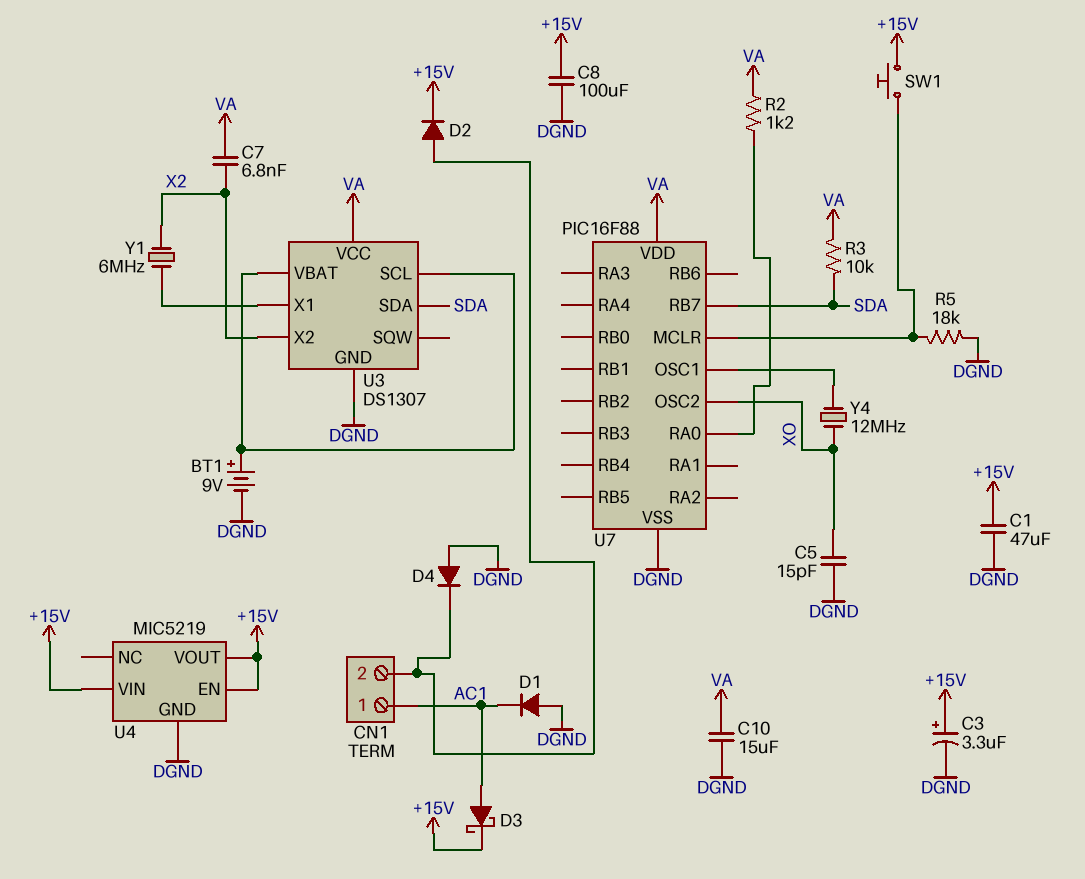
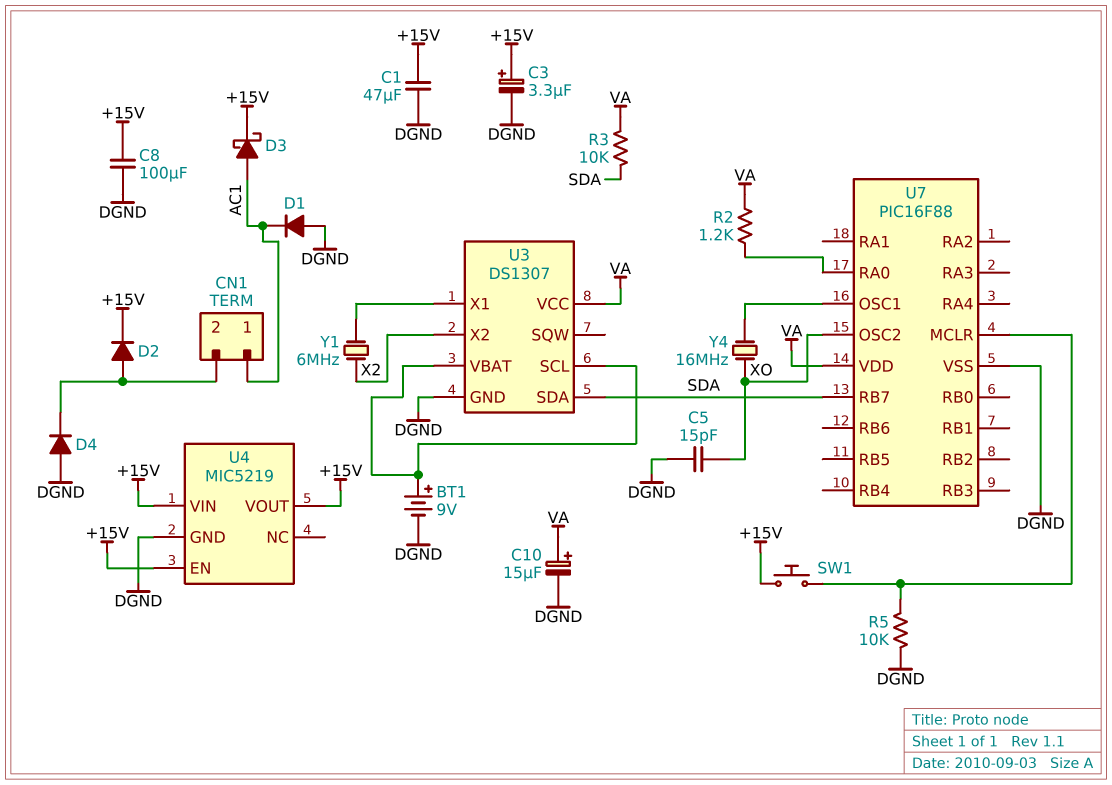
C7: 6.8nF (VA, X2) -> none
C10: 15uF (DGND, VA) -> 15uF (plus VA, minus DGND)
R5: 18k (DGND, U7/MCLR) -> 10k (DGND, U7/MCLR)
Y4: 12MHz (U7/OSC1, XO) -> 16MHz (U7/OSC1, XO)

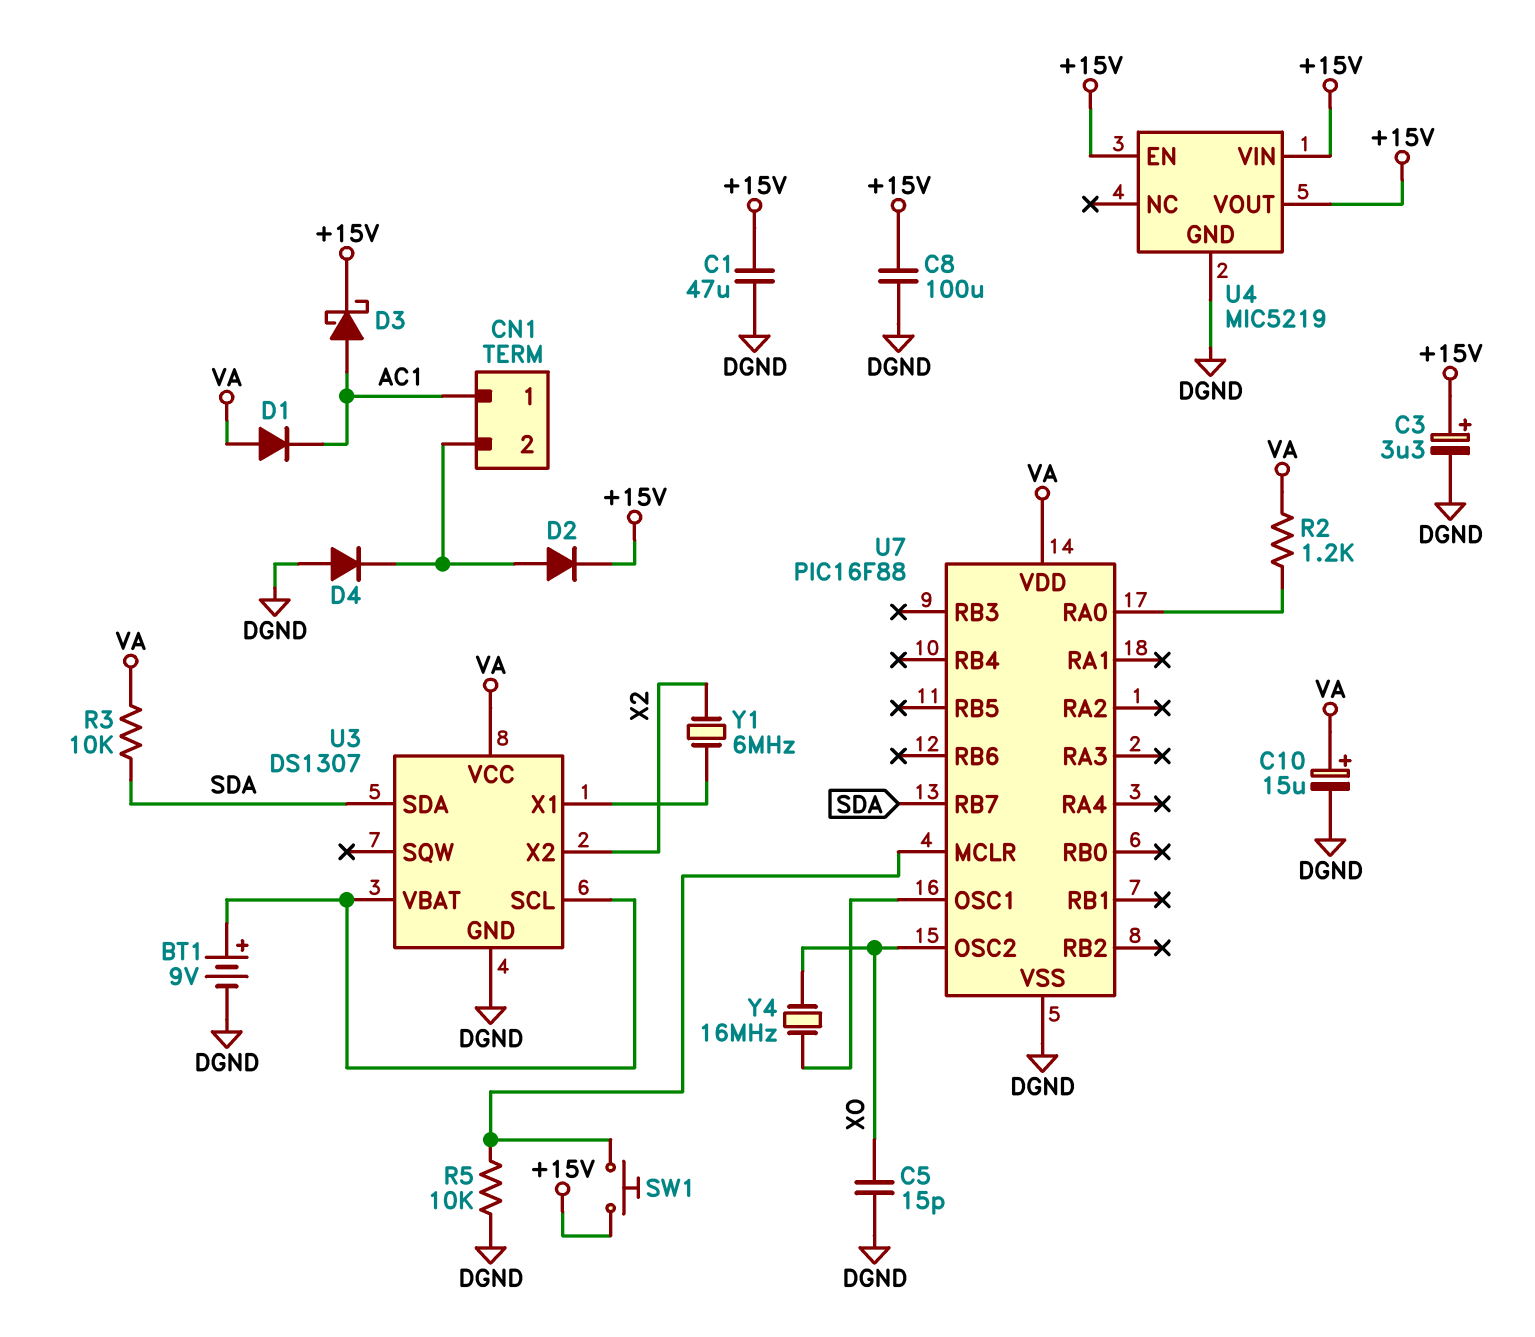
D1: diode (A DGND, K AC1) -> diode (A VA, K AC1)

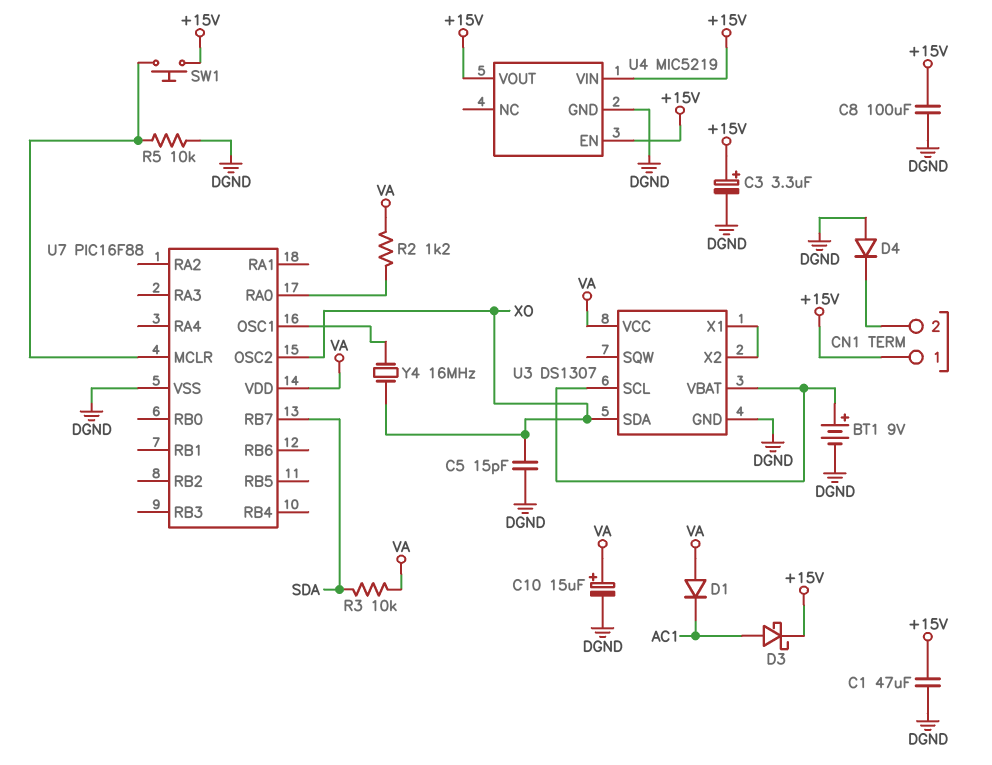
CN1 pin 1: AC1 -> +15V
D2: diode (A CN1/2, K +15V) -> none
U3 pin SDA: SDA -> XO
U3 pin X2: X2 -> U3/X1
Y1: 6MHz (U3/X1, X2) -> none

